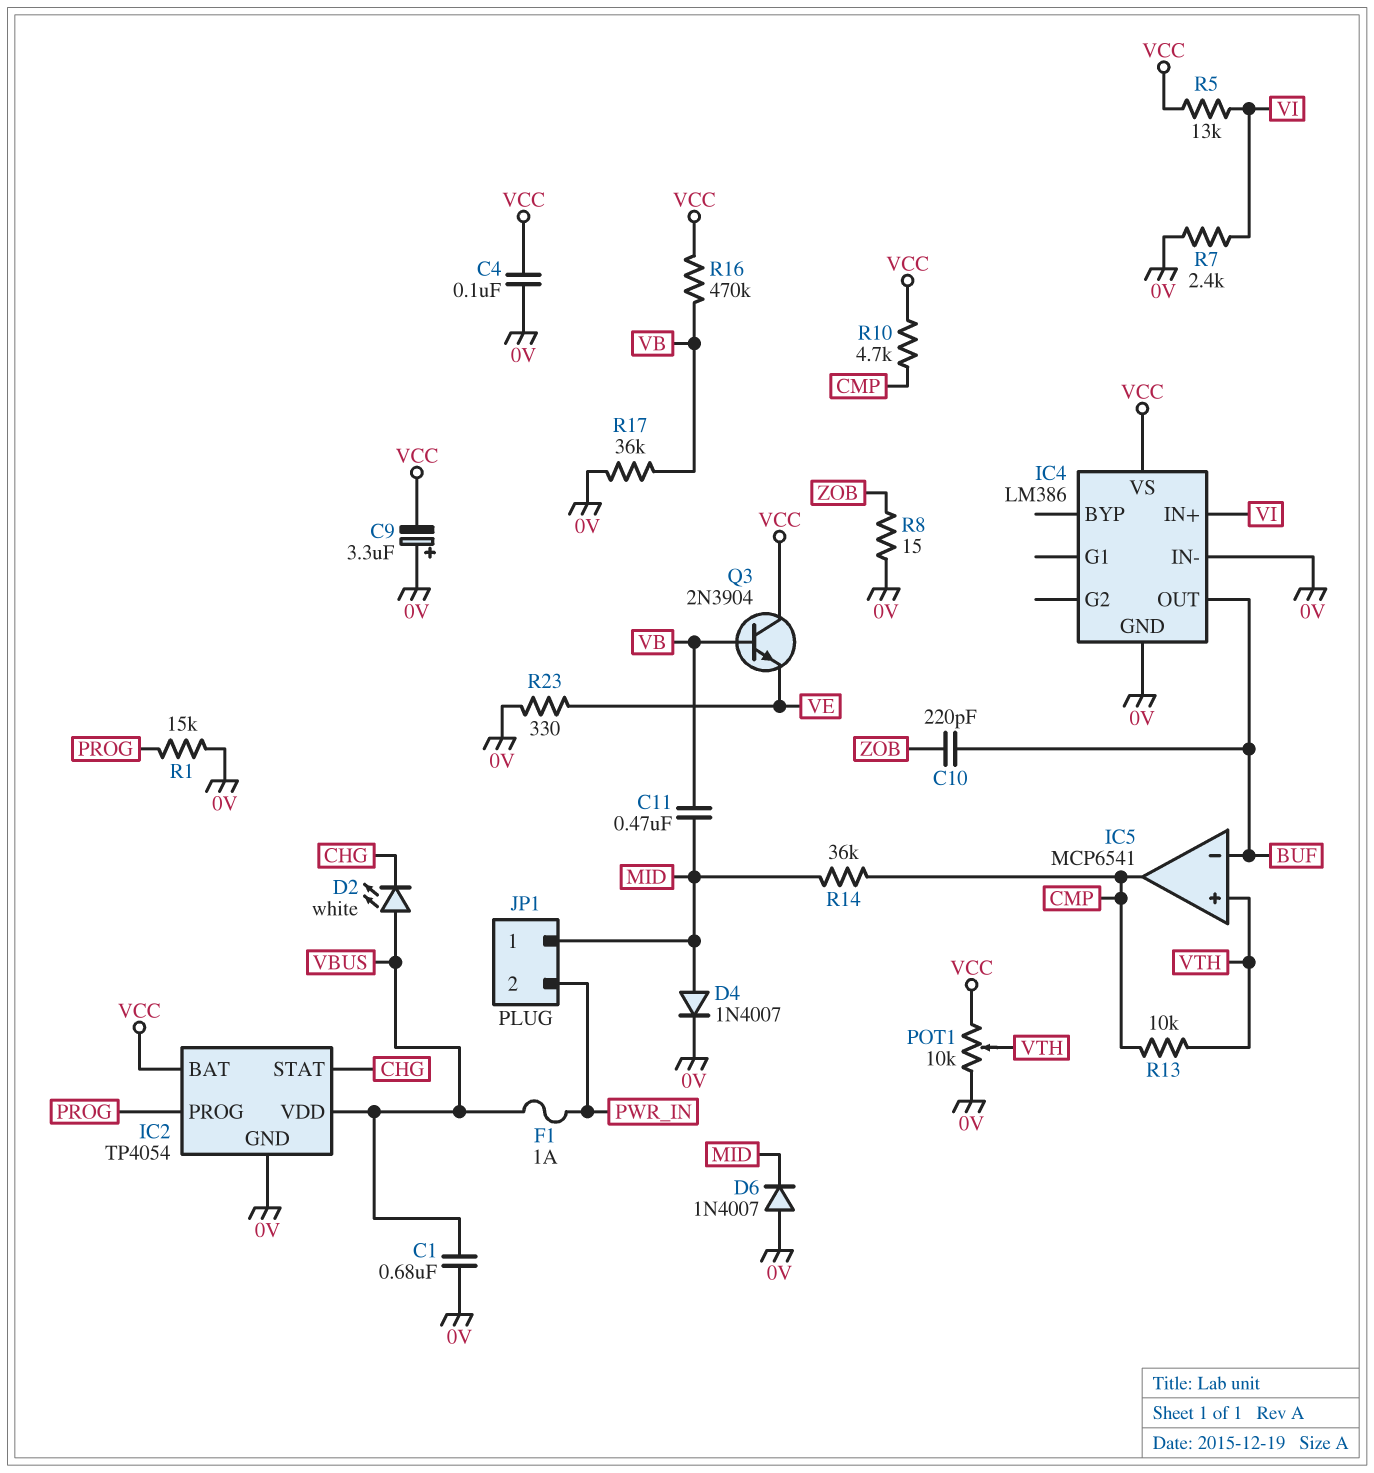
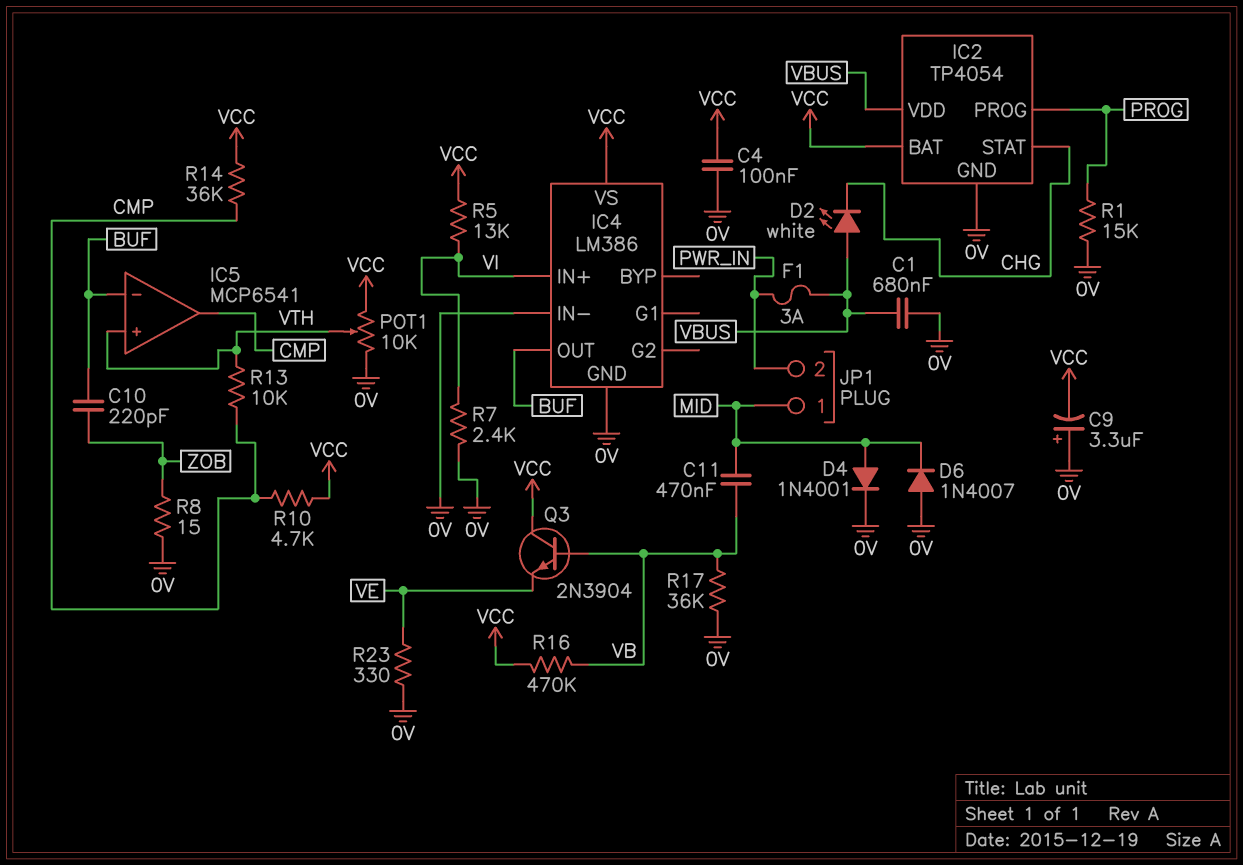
D4: diode 1N4007 (A MID, K 0V) -> diode 1N4001 (A MID, K 0V)
F1: 1A (PWR_IN, VBUS) -> 3A (PWR_IN, VBUS)
R14: 36k (CMP, MID) -> 36k (CMP, VCC)

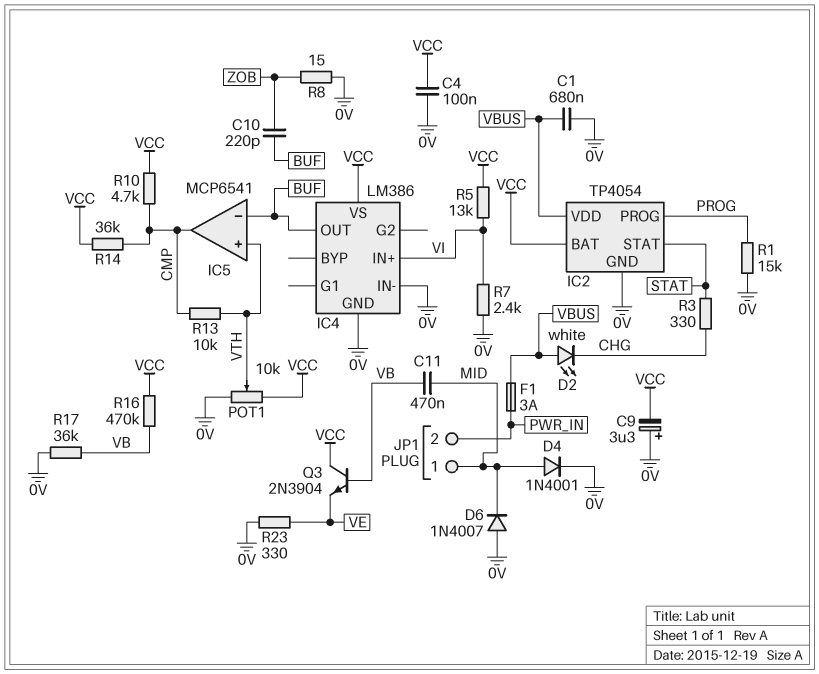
IC2 pin STAT: CHG -> STAT
R3: none -> 330 (CHG, STAT)

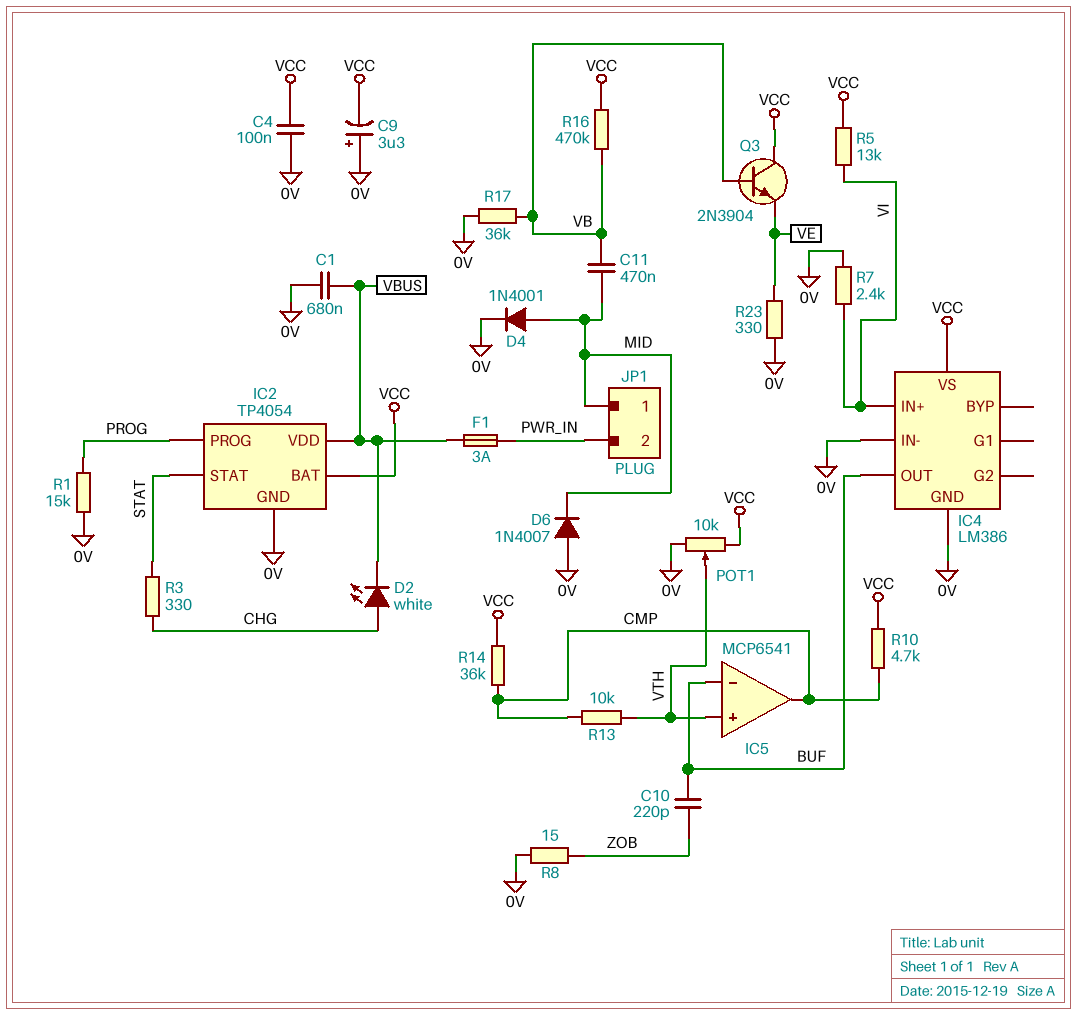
D2: LED white (A VBUS, K CHG) -> LED white (A CHG, K VBUS)

